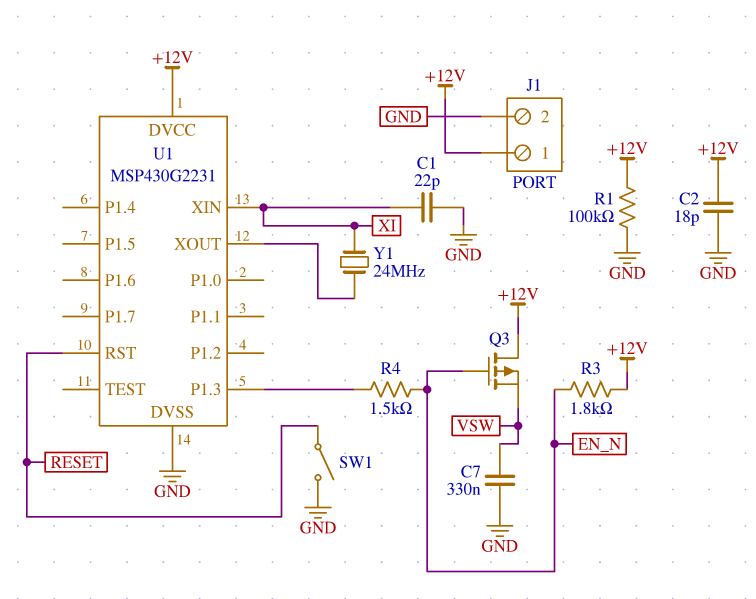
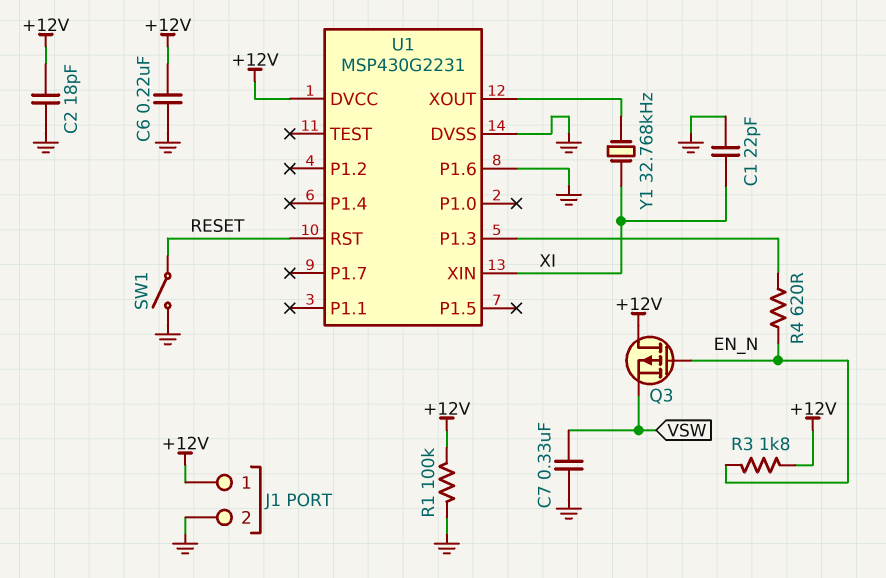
C6: none -> 220nF (+12V, GND)
R4: 1.5k (EN_N, U1/P1.3) -> 620 (EN_N, U1/P1.3)
U1 pin P1.6: none -> GND
Y1: 24MHz (U1/XOUT, XI) -> 32.768kHz (U1/XOUT, XI)

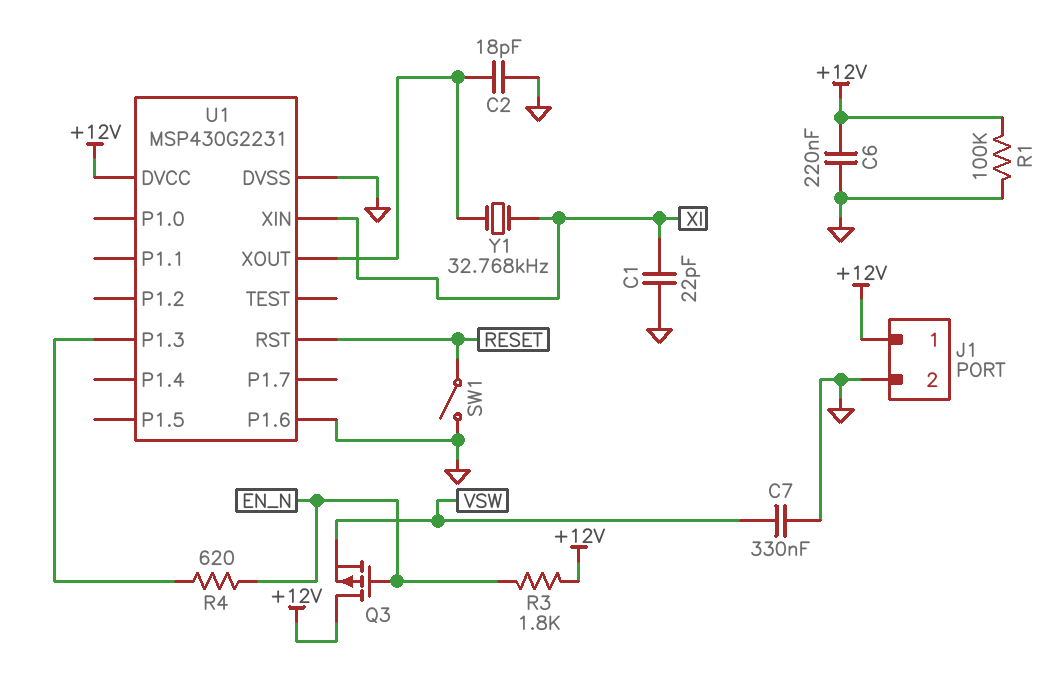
C2: 18pF (+12V, GND) -> 18pF (GND, U1/XOUT)

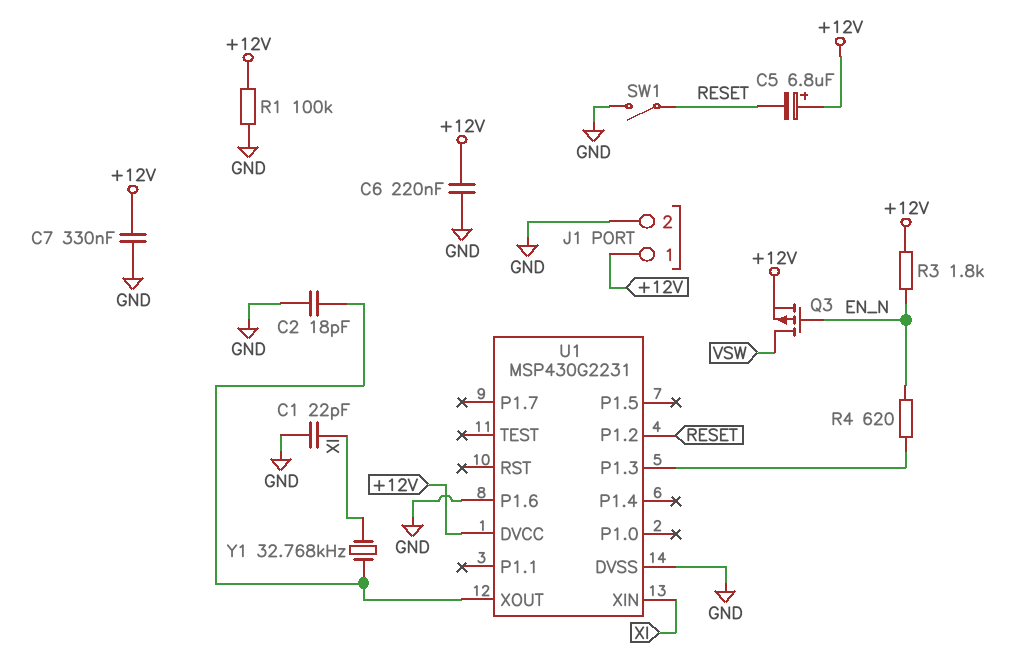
C5: none -> 6.8uF (plus +12V, minus RESET)
C7: 330nF (GND, VSW) -> 330nF (+12V, GND)
Q3: PMOS (G EN_N, D +12V, S VSW) -> PMOS (G EN_N, D VSW, S +12V)
U1 pin P1.2: none -> RESET
U1 pin RST: RESET -> none

